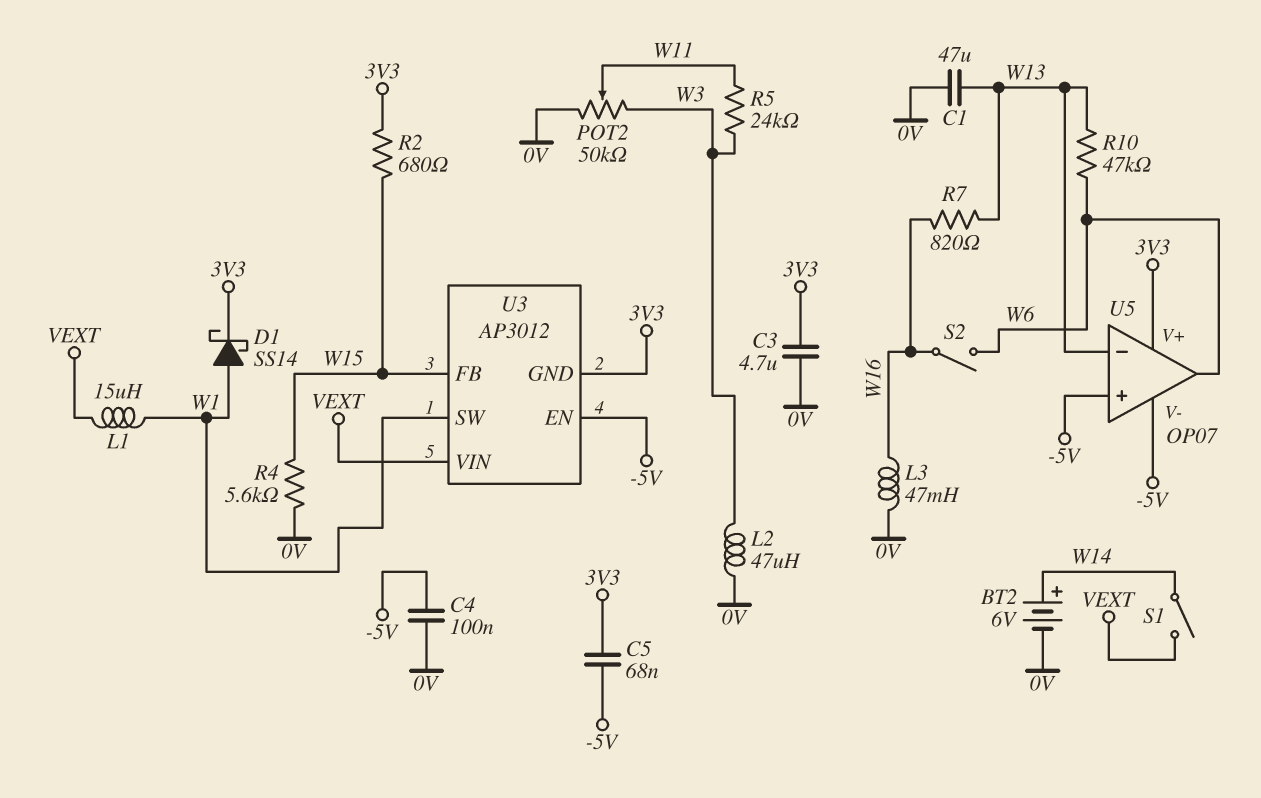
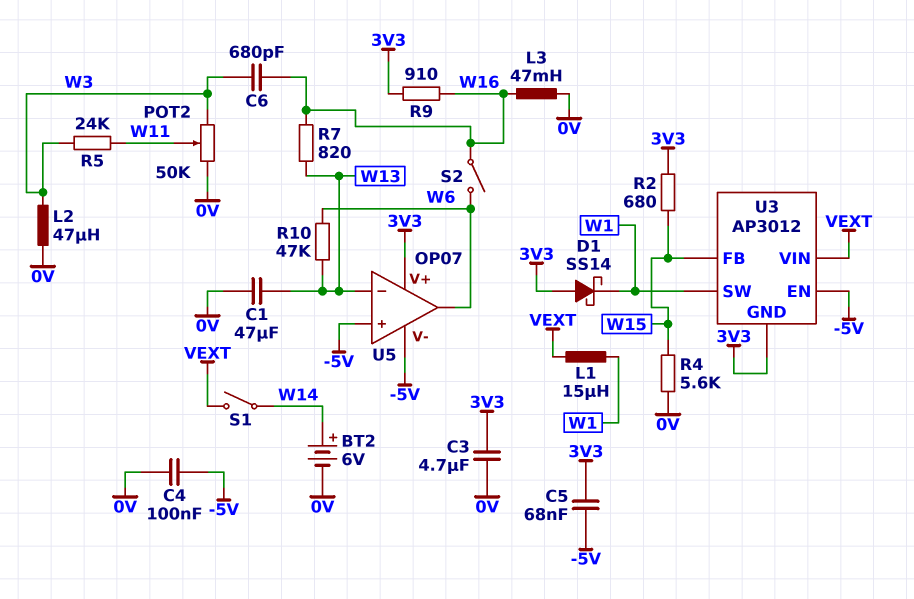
C6: none -> 680pF (W3, W16)
D1: schottky SS14 (A W1, K 3V3) -> schottky SS14 (A 3V3, K W1)
R9: none -> 910 (3V3, W16)

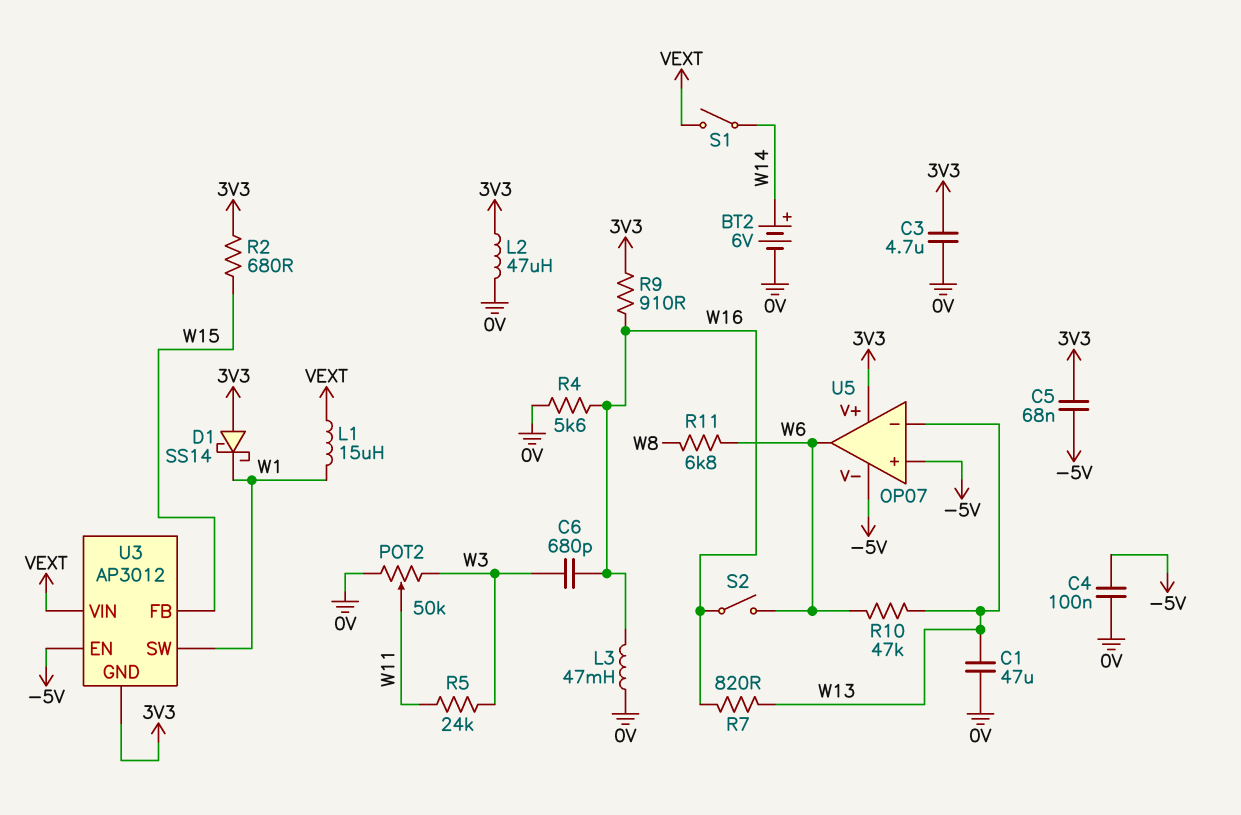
L2: 47uH (0V, W3) -> 47uH (0V, 3V3)
R4: 5.6k (0V, W15) -> 5.6k (0V, W16)
R11: none -> 6.8k (W6, W8)

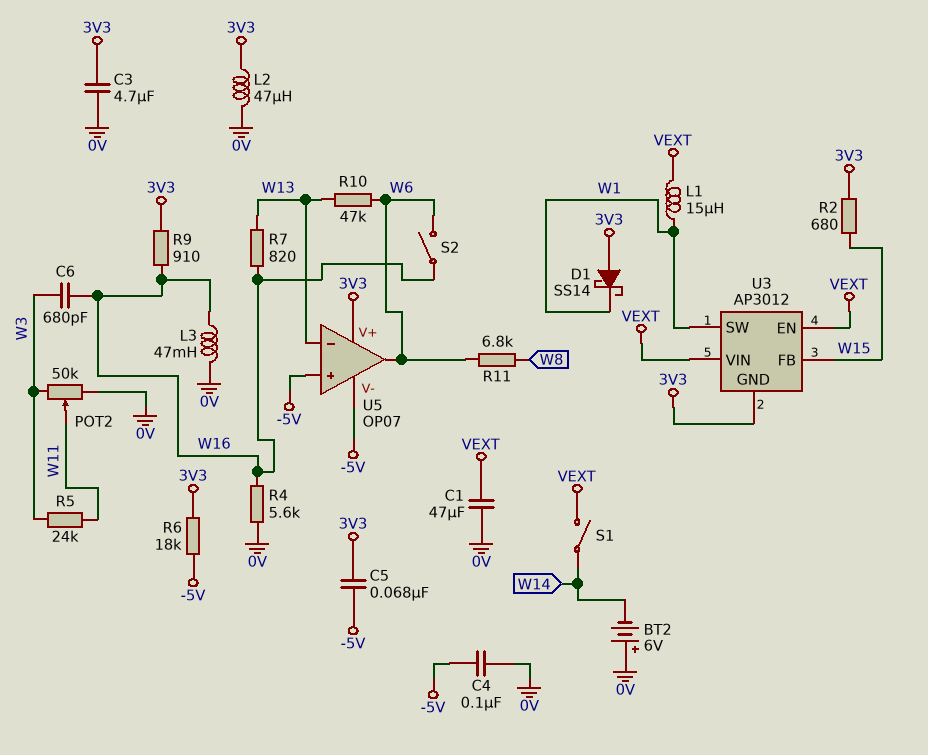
BT2: 6V (plus W14, minus 0V) -> 6V (plus 0V, minus W14)
C1: 47uF (0V, W13) -> 47uF (0V, VEXT)
R6: none -> 18k (-5V, 3V3)
U3 pin EN: -5V -> VEXT

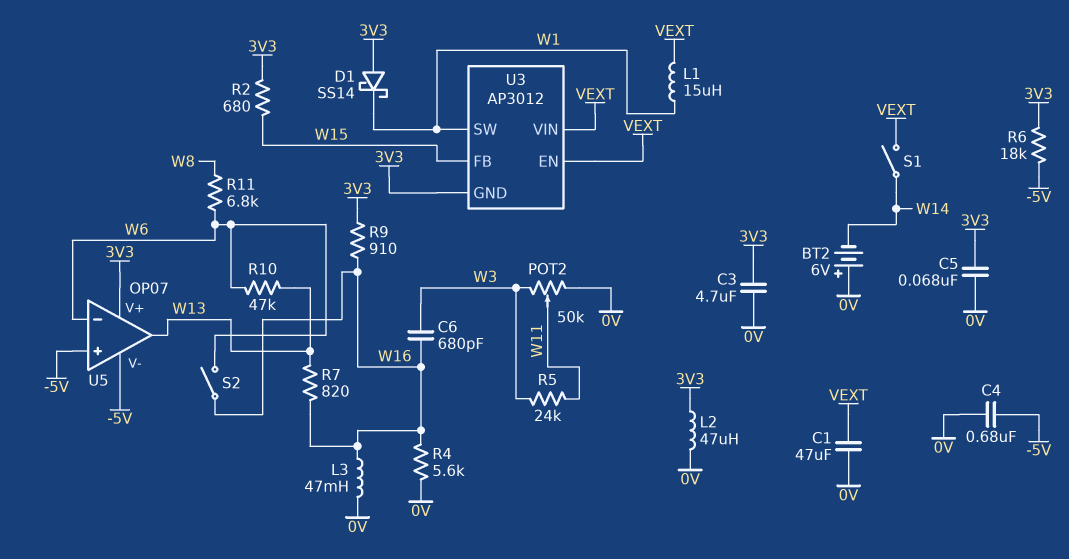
C4: 100nF (-5V, 0V) -> 680nF (-5V, 0V)
C5: 68nF (-5V, 3V3) -> 68nF (0V, 3V3)
U5 pin in-: W13 -> W6
U5 pin out: W6 -> W13

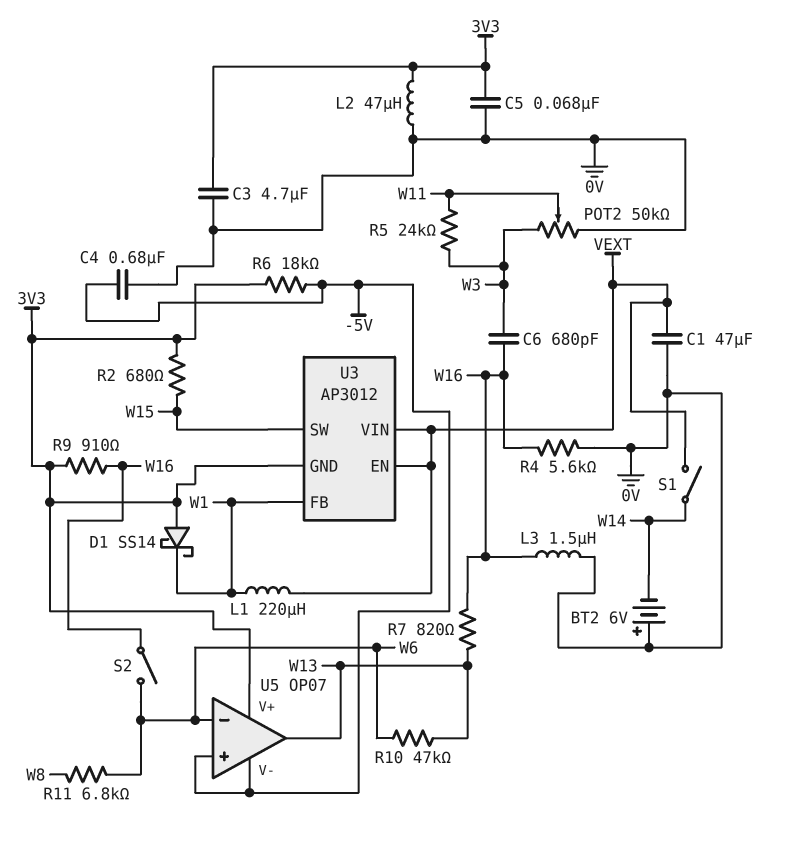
L1: 15uH (VEXT, W1) -> 220uH (VEXT, W1)
L3: 47mH (0V, W16) -> 1.5uH (0V, W16)
U3 pin FB: W15 -> W1
U3 pin SW: W1 -> W15

